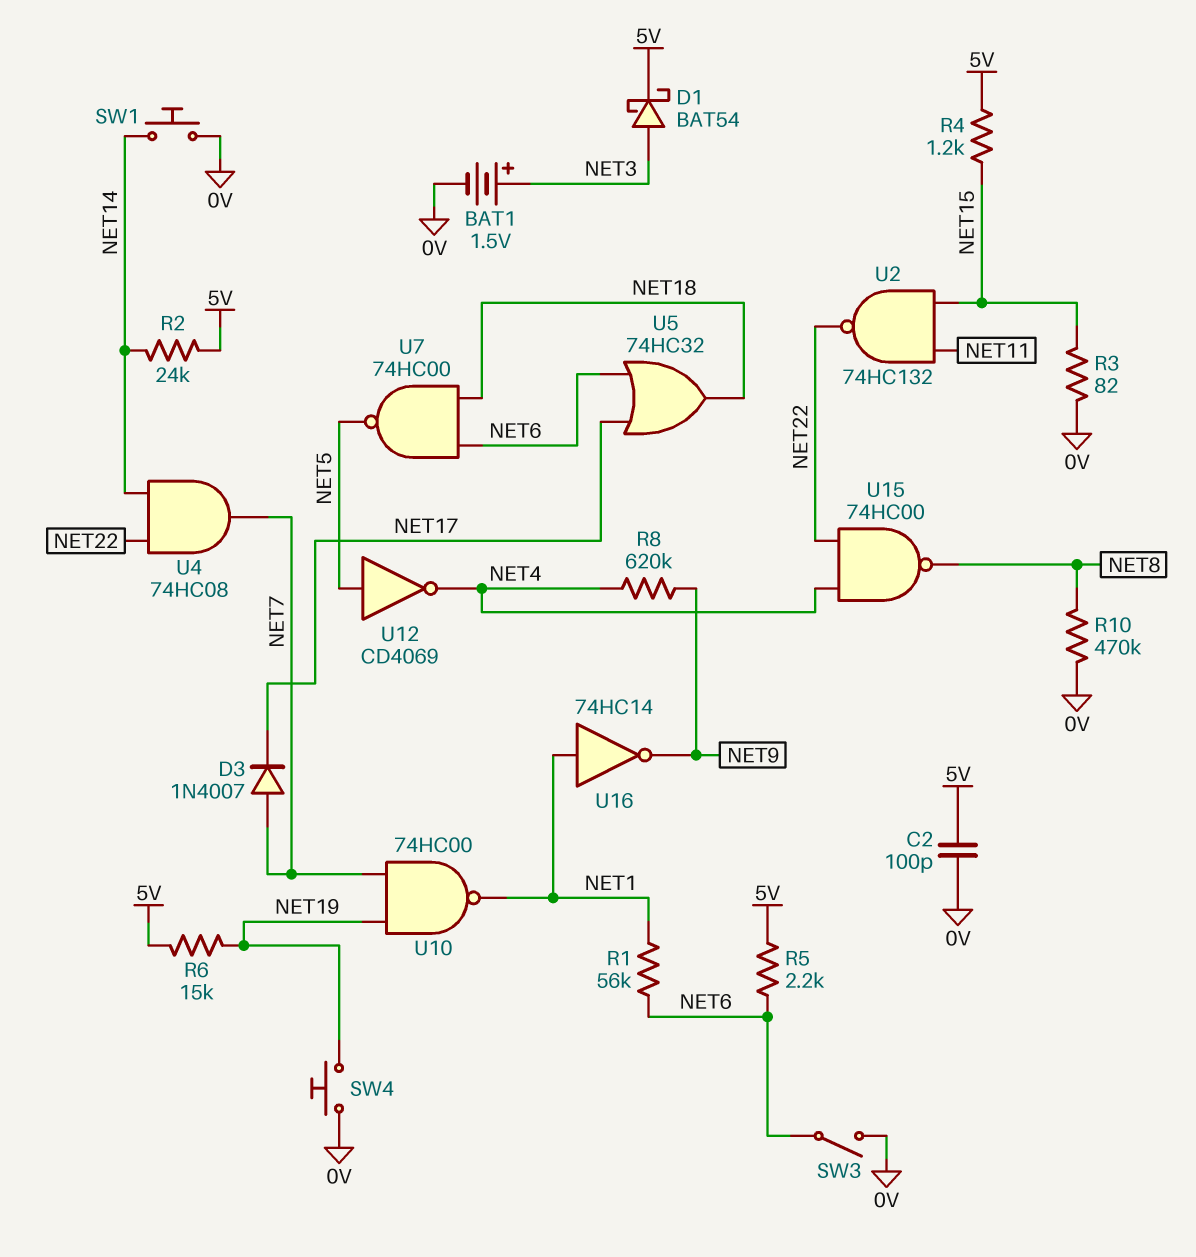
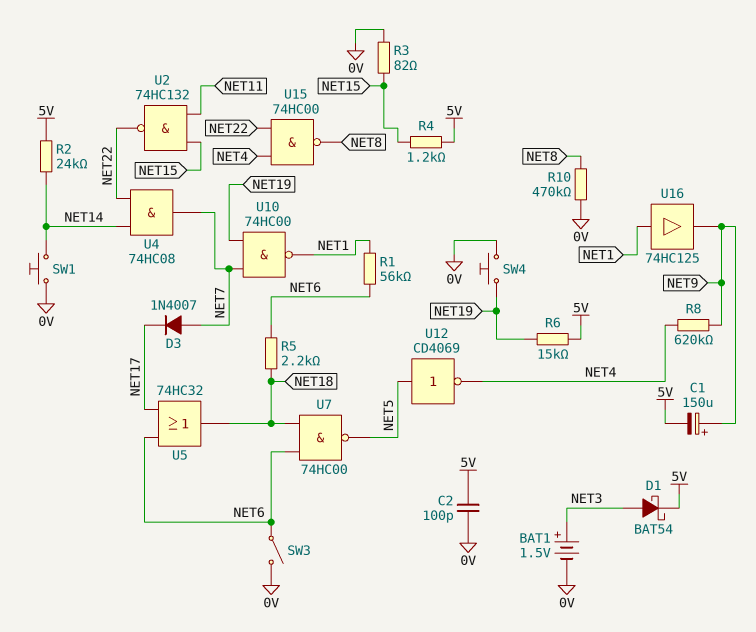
C1: none -> 150uF (plus NET9, minus 5V)
R5: 2.2k (5V, NET6) -> 2.2k (NET6, NET18)
U16: NOT 74HC14 (in NET1, out NET9) -> buffer 74HC125 (in NET1, out NET9)

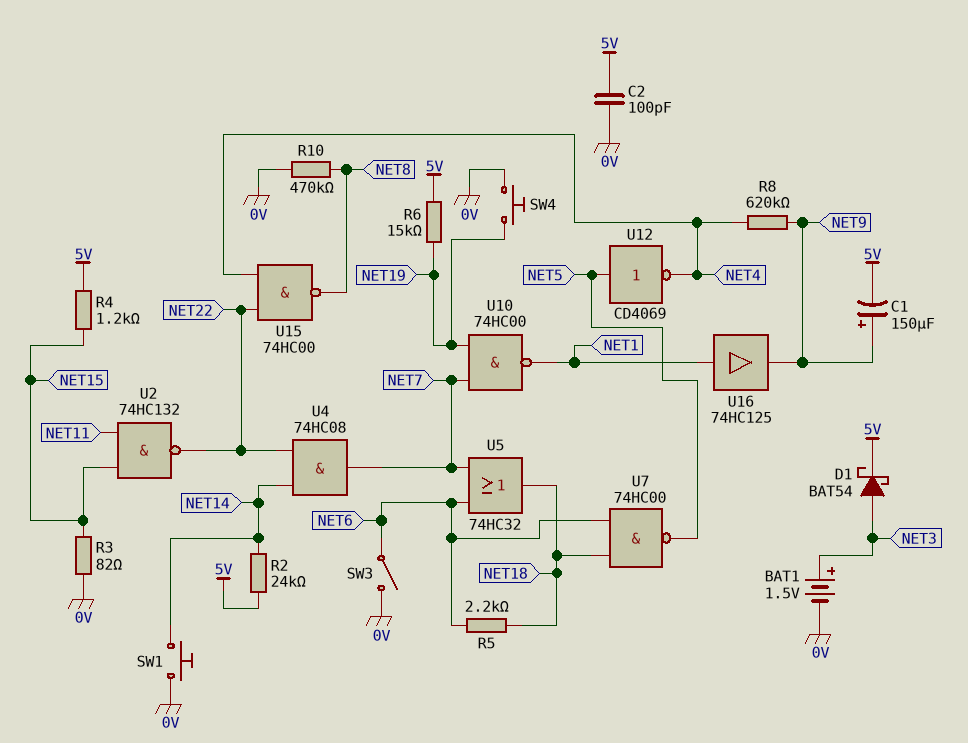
D3: diode 1N4007 (A NET7, K NET17) -> none
R1: 56k (NET1, NET6) -> none
U5: OR 74HC32 (in NET6, in NET17, out NET18) -> OR 74HC32 (in NET6, in NET7, out NET18)

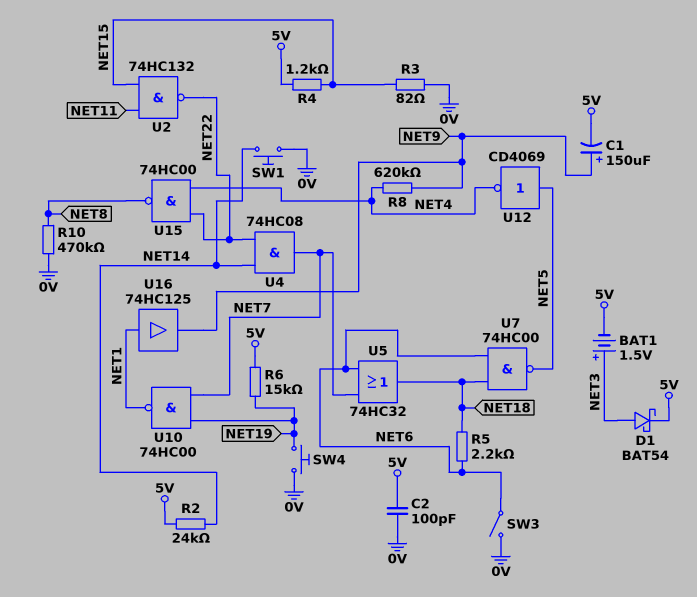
BAT1: 1.5V (plus NET3, minus 0V) -> 1.5V (plus NET3, minus 5V)

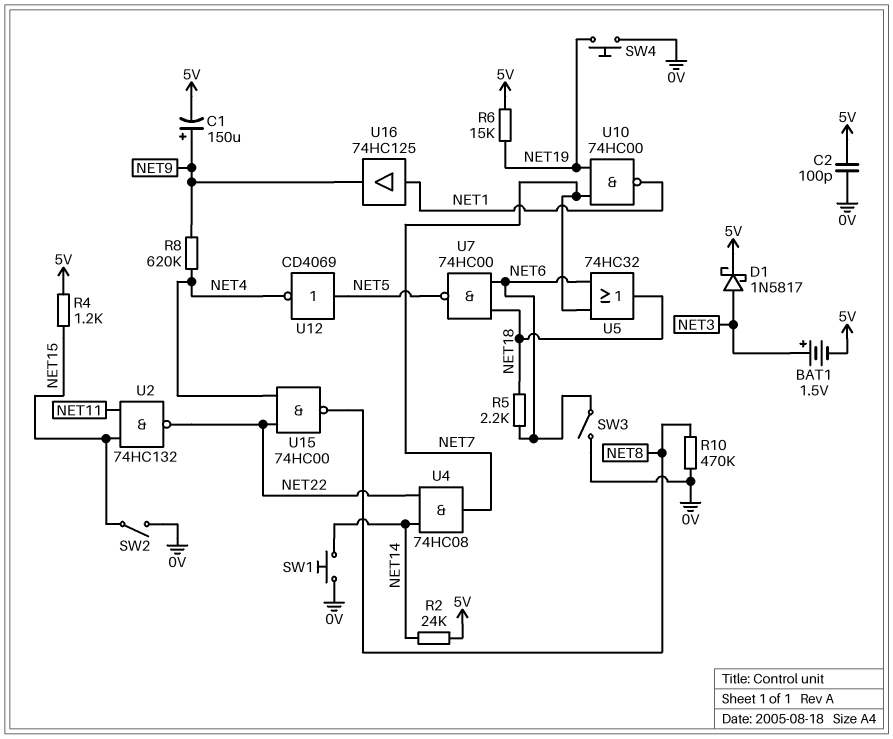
D1: schottky BAT54 (A NET3, K 5V) -> schottky 1N5817 (A NET3, K 5V)
R3: 82 (0V, NET15) -> none
SW2: none -> switch (0V, NET15)

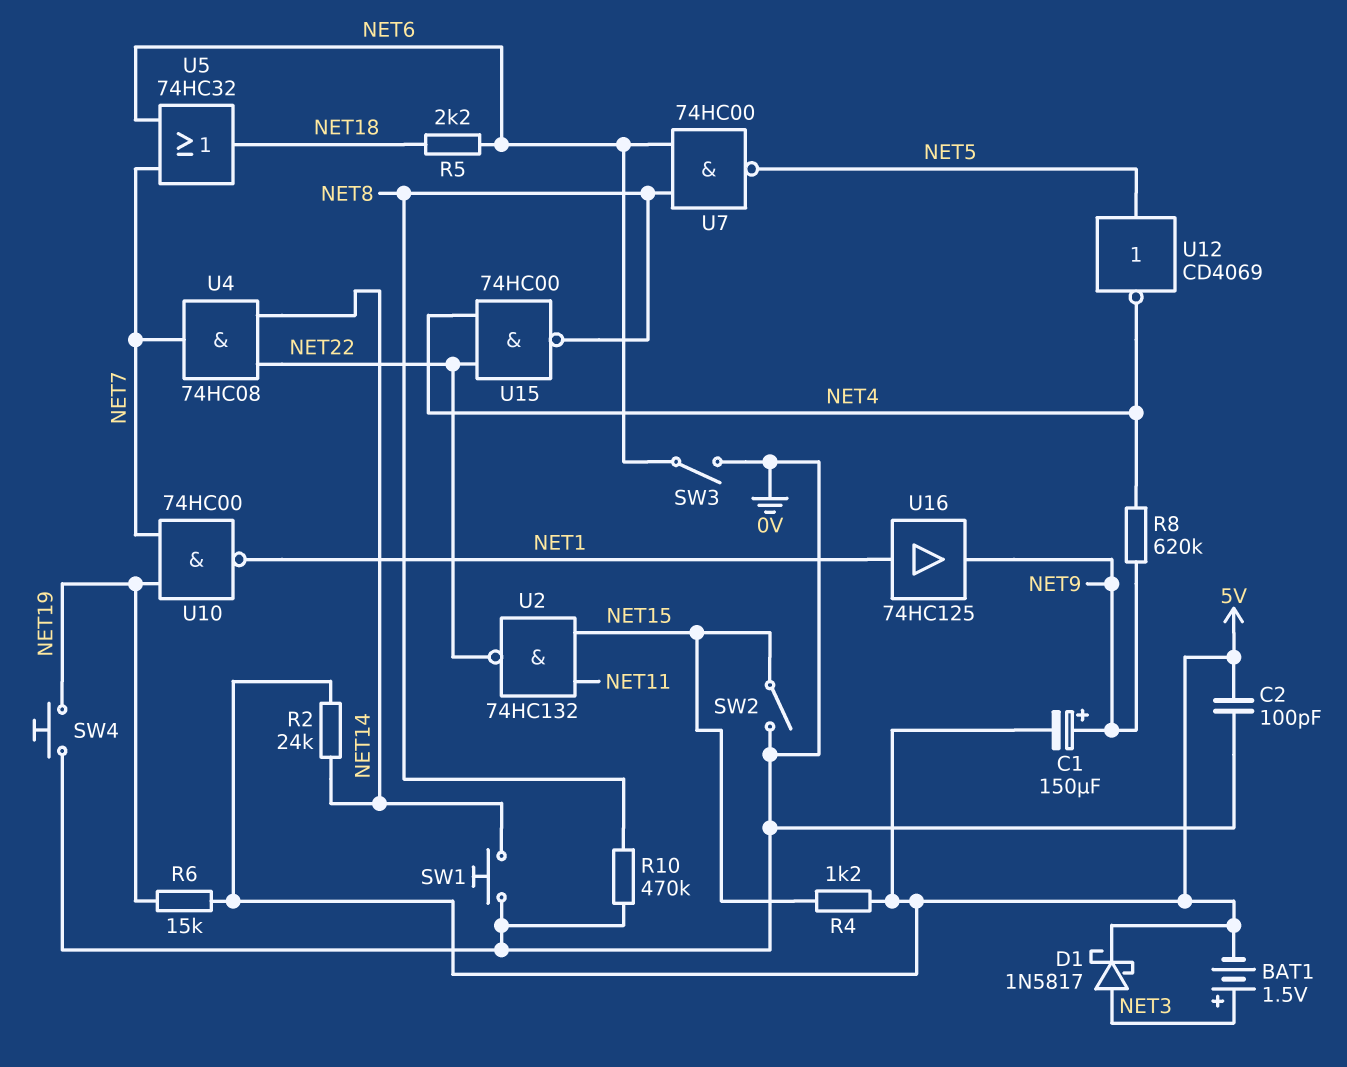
U7: NAND 74HC00 (in NET6, in NET18, out NET5) -> NAND 74HC00 (in NET6, in NET8, out NET5)

